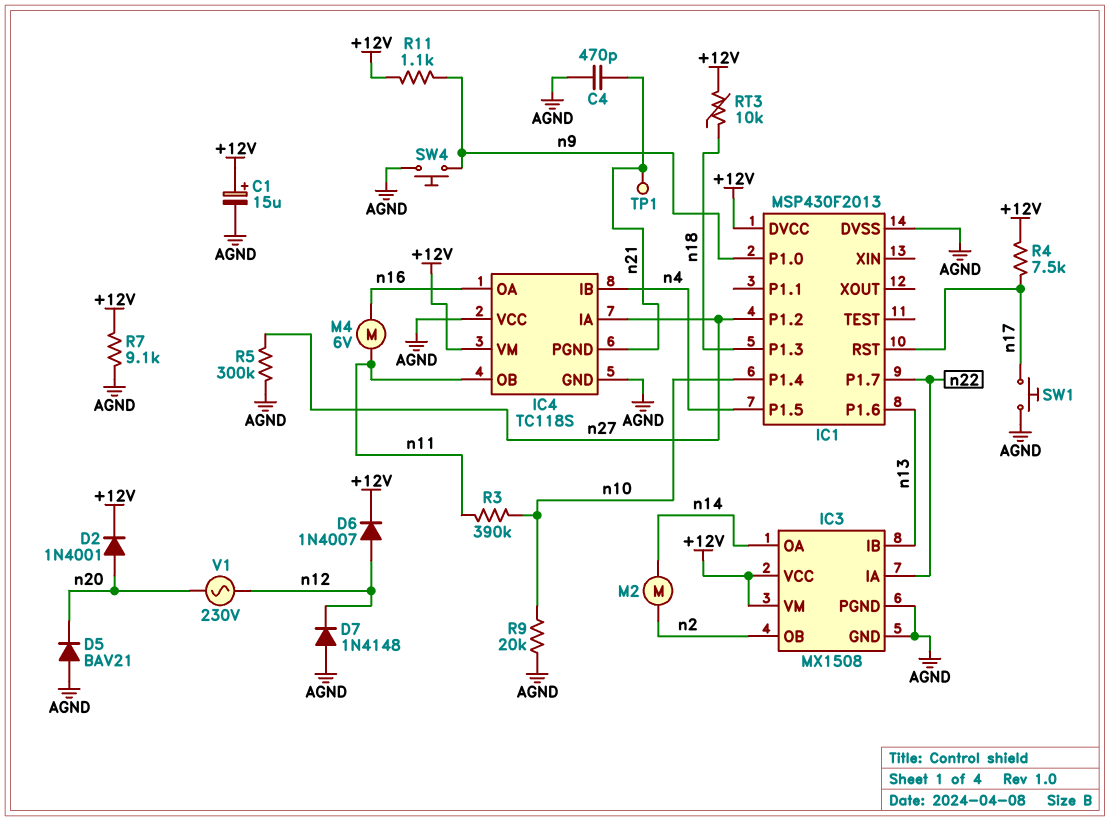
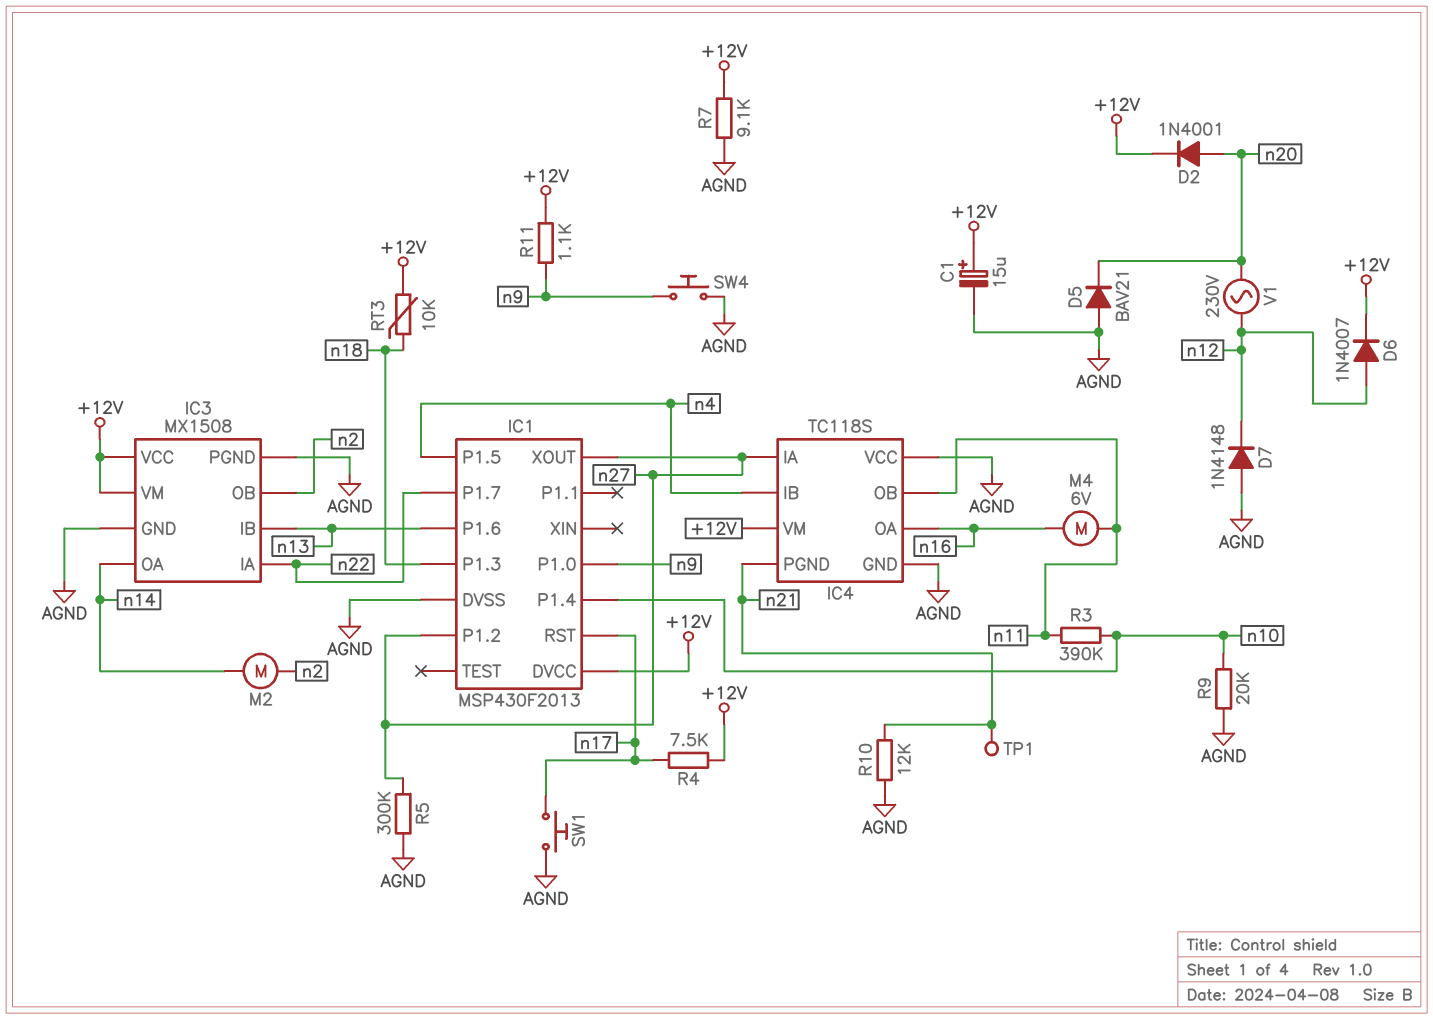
C4: 470pF (AGND, n21) -> none
IC1 pin XOUT: none -> n27
R10: none -> 12k (AGND, n21)

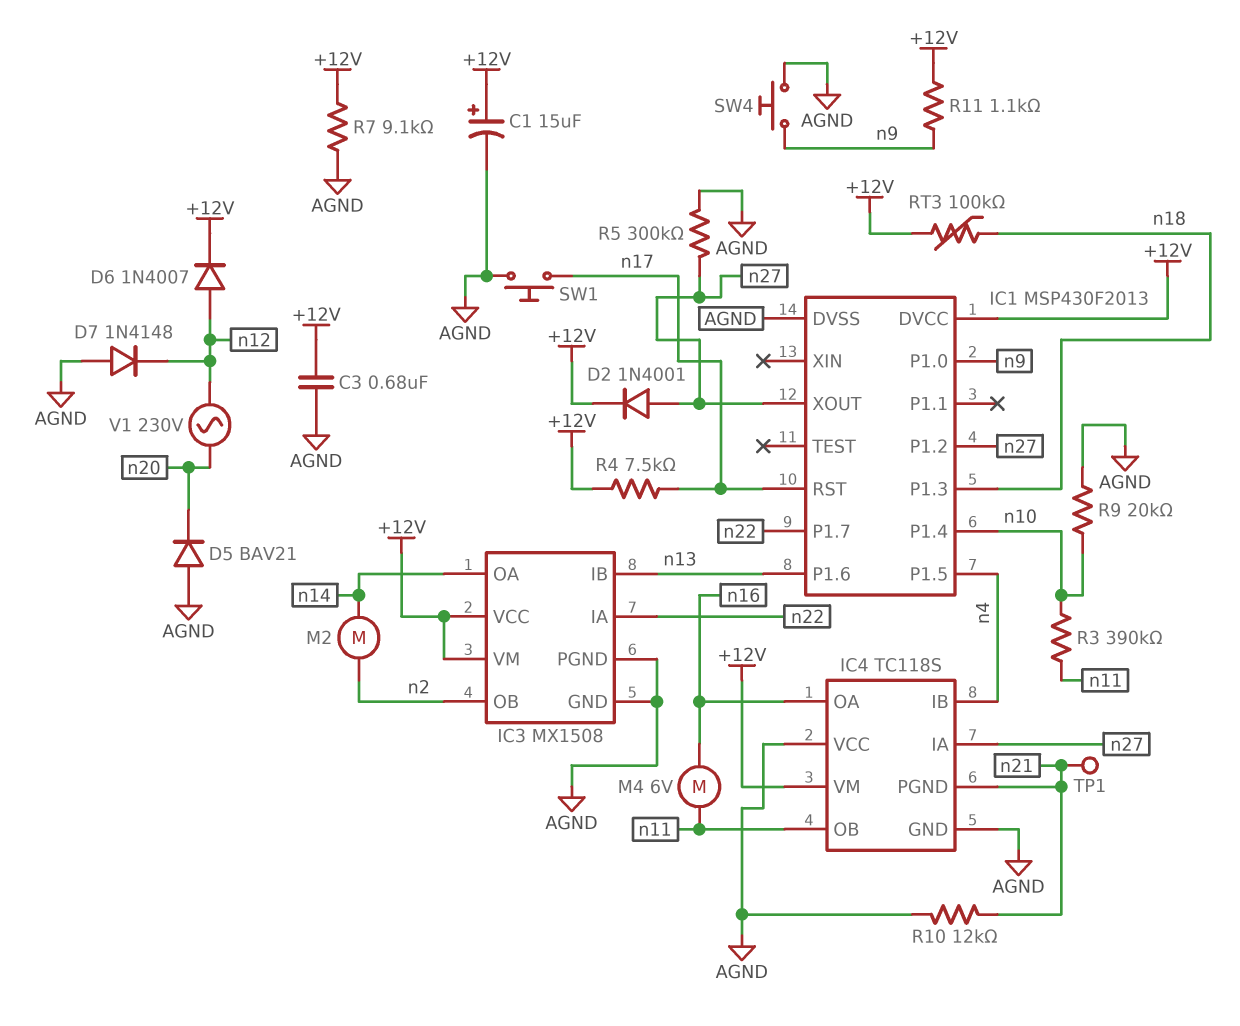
C3: none -> 680nF (+12V, AGND)
D2: diode 1N4001 (A n20, K +12V) -> diode 1N4001 (A n27, K +12V)
RT3: 10k (+12V, n18) -> 100k (+12V, n18)

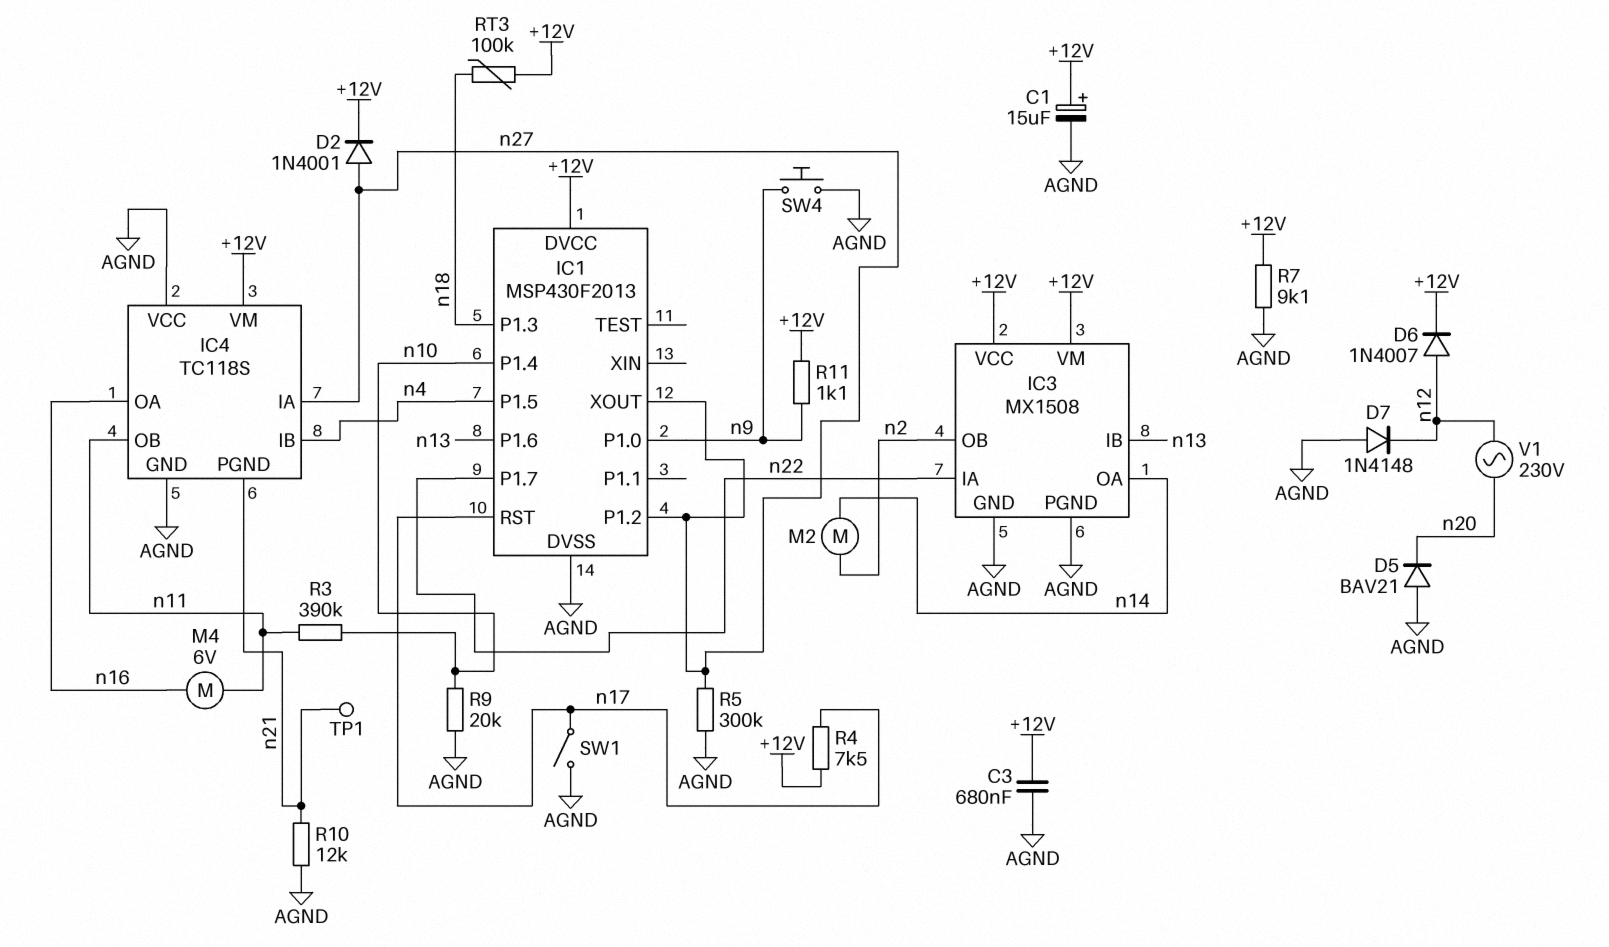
SW1: button (AGND, n17) -> switch (AGND, n17)

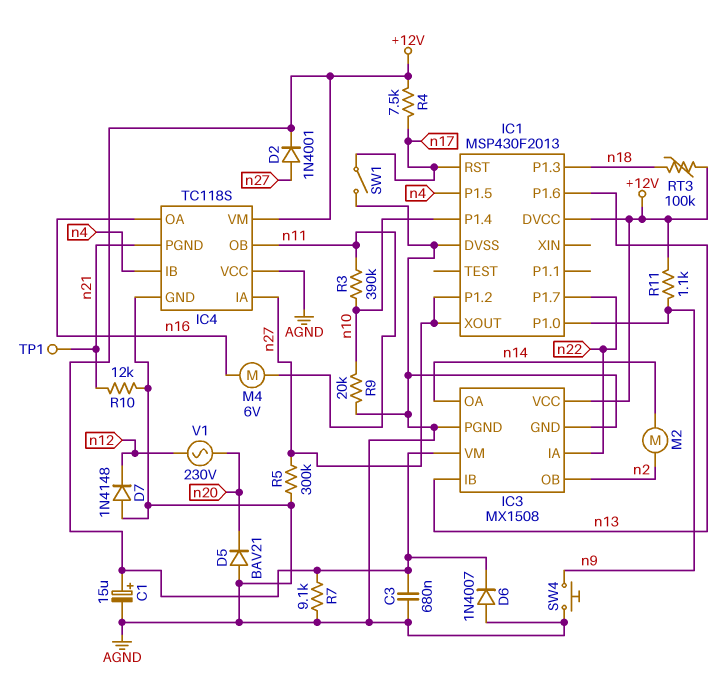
D6: diode 1N4007 (A n12, K +12V) -> diode 1N4007 (A AGND, K +12V)

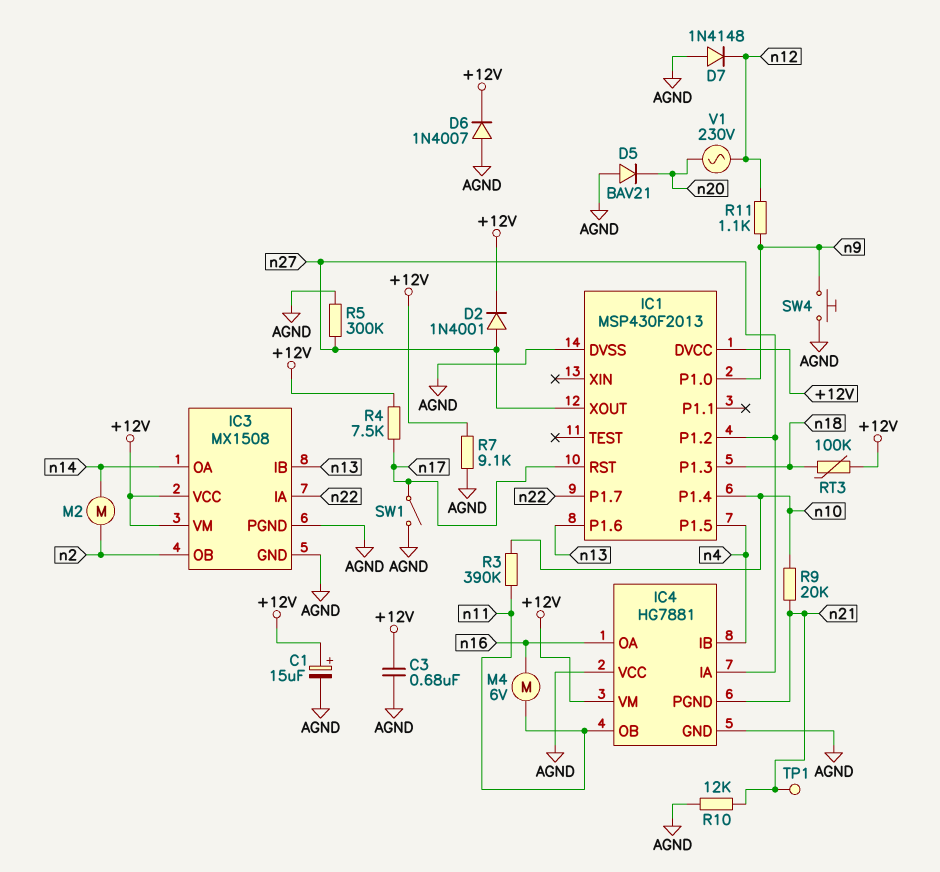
IC4: TC118S -> HG7881
R9: 20k (AGND, n10) -> 20k (n10, n21)
R11: 1.1k (+12V, n9) -> 1.1k (n9, n12)

